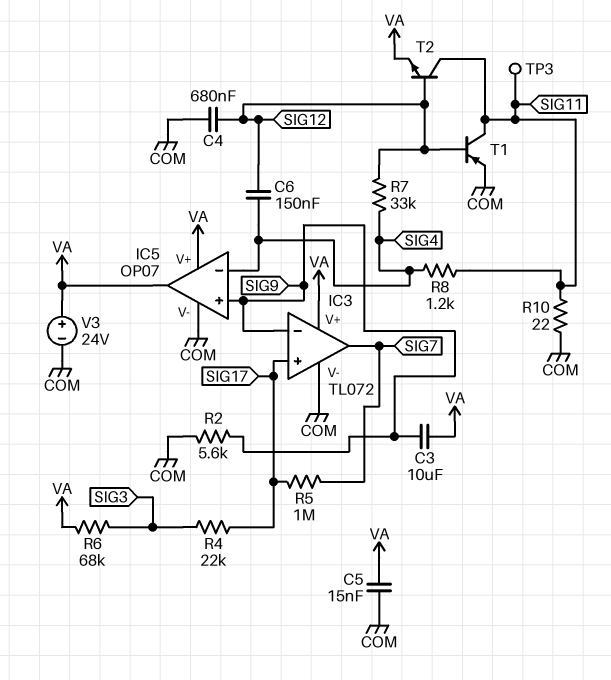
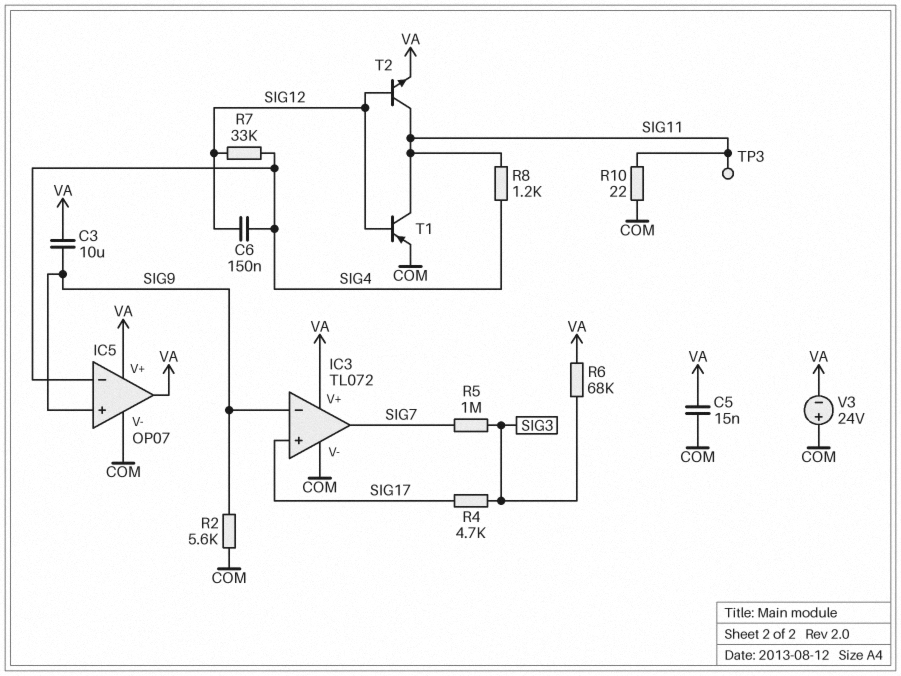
C4: 680nF (COM, SIG12) -> none
R4: 22k (SIG3, SIG17) -> 4.7k (SIG3, SIG17)
R5: 1M (SIG7, SIG17) -> 1M (SIG3, SIG7)
V3: 24V (plus VA, minus COM) -> 24V (plus COM, minus VA)

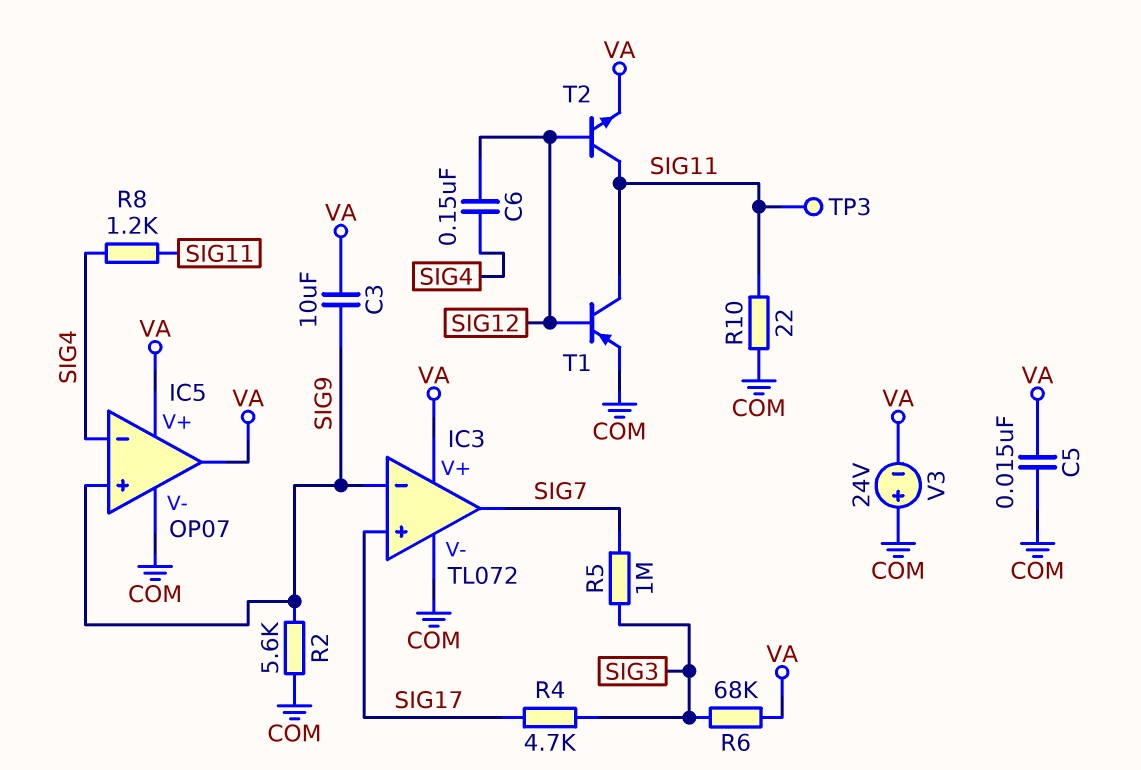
R7: 33k (SIG4, SIG12) -> none

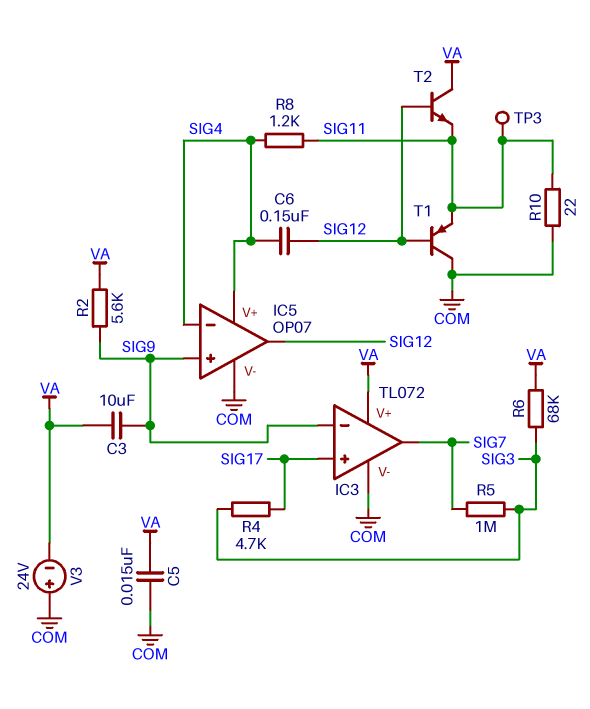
IC5 pin V+: VA -> SIG4
IC5 pin out: VA -> SIG12
R2: 5.6k (COM, SIG9) -> 5.6k (SIG9, VA)
T1: PNP (B SIG12, C SIG11, E COM) -> PNP (B SIG12, C COM, E SIG11)
T2: NPN (B SIG12, C SIG11, E VA) -> NPN (B SIG12, C VA, E SIG11)

